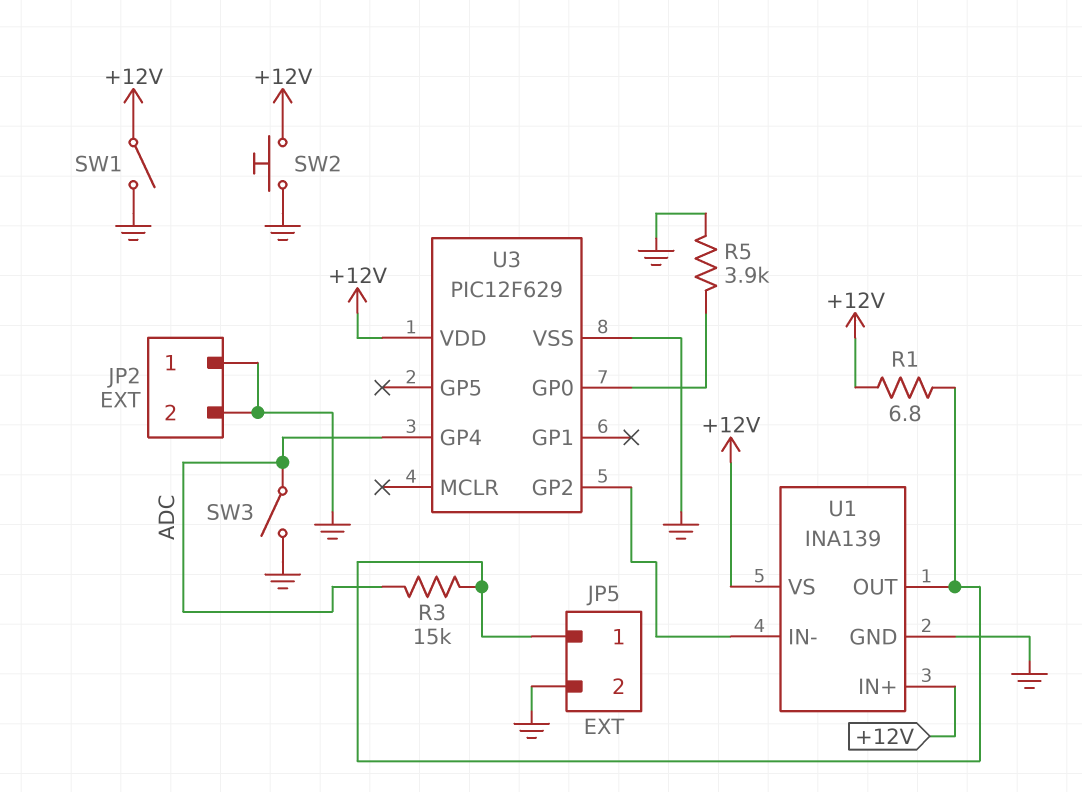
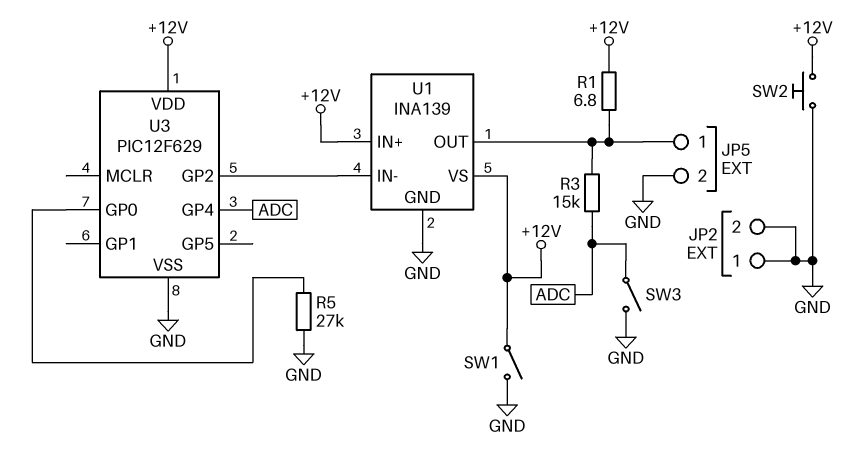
R5: 3.9k (GND, U3/GP0) -> 27k (GND, U3/GP0)

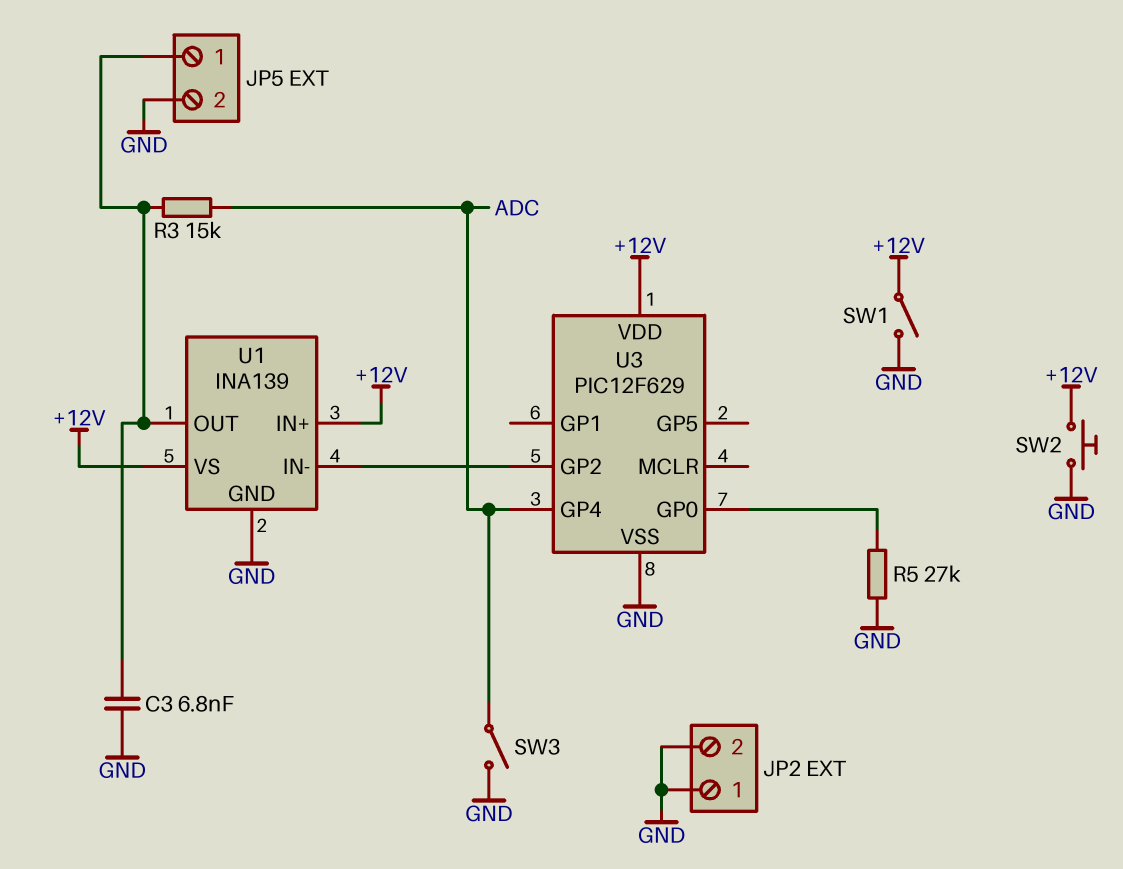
C3: none -> 6.8nF (GND, JP5/1)
R1: 6.8 (+12V, JP5/1) -> none

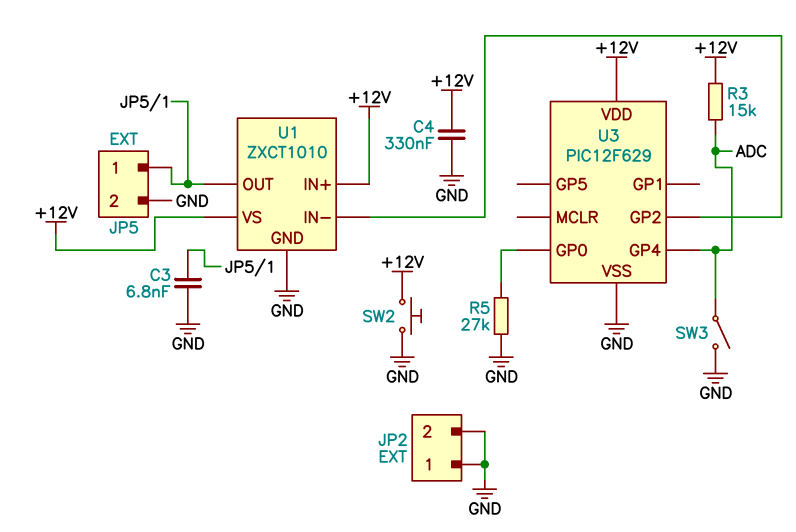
C4: none -> 330nF (+12V, GND)
R3: 15k (ADC, JP5/1) -> 15k (+12V, ADC)
SW1: switch (+12V, GND) -> none
U1: INA139 -> ZXCT1010

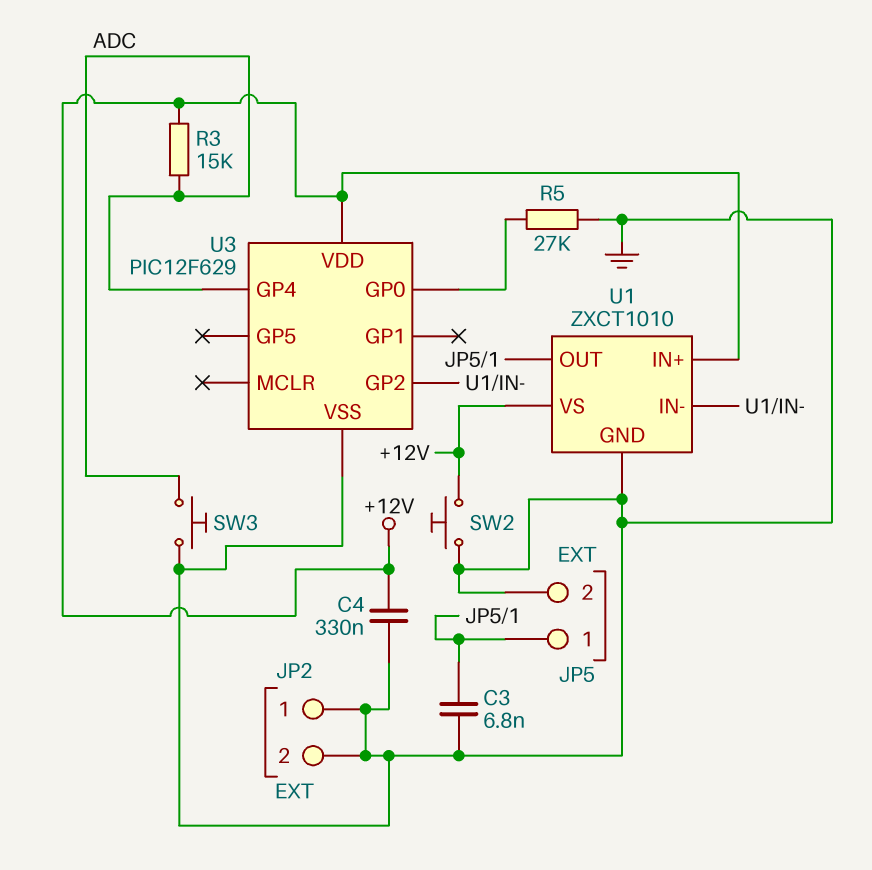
SW3: switch (ADC, GND) -> button (ADC, GND)

